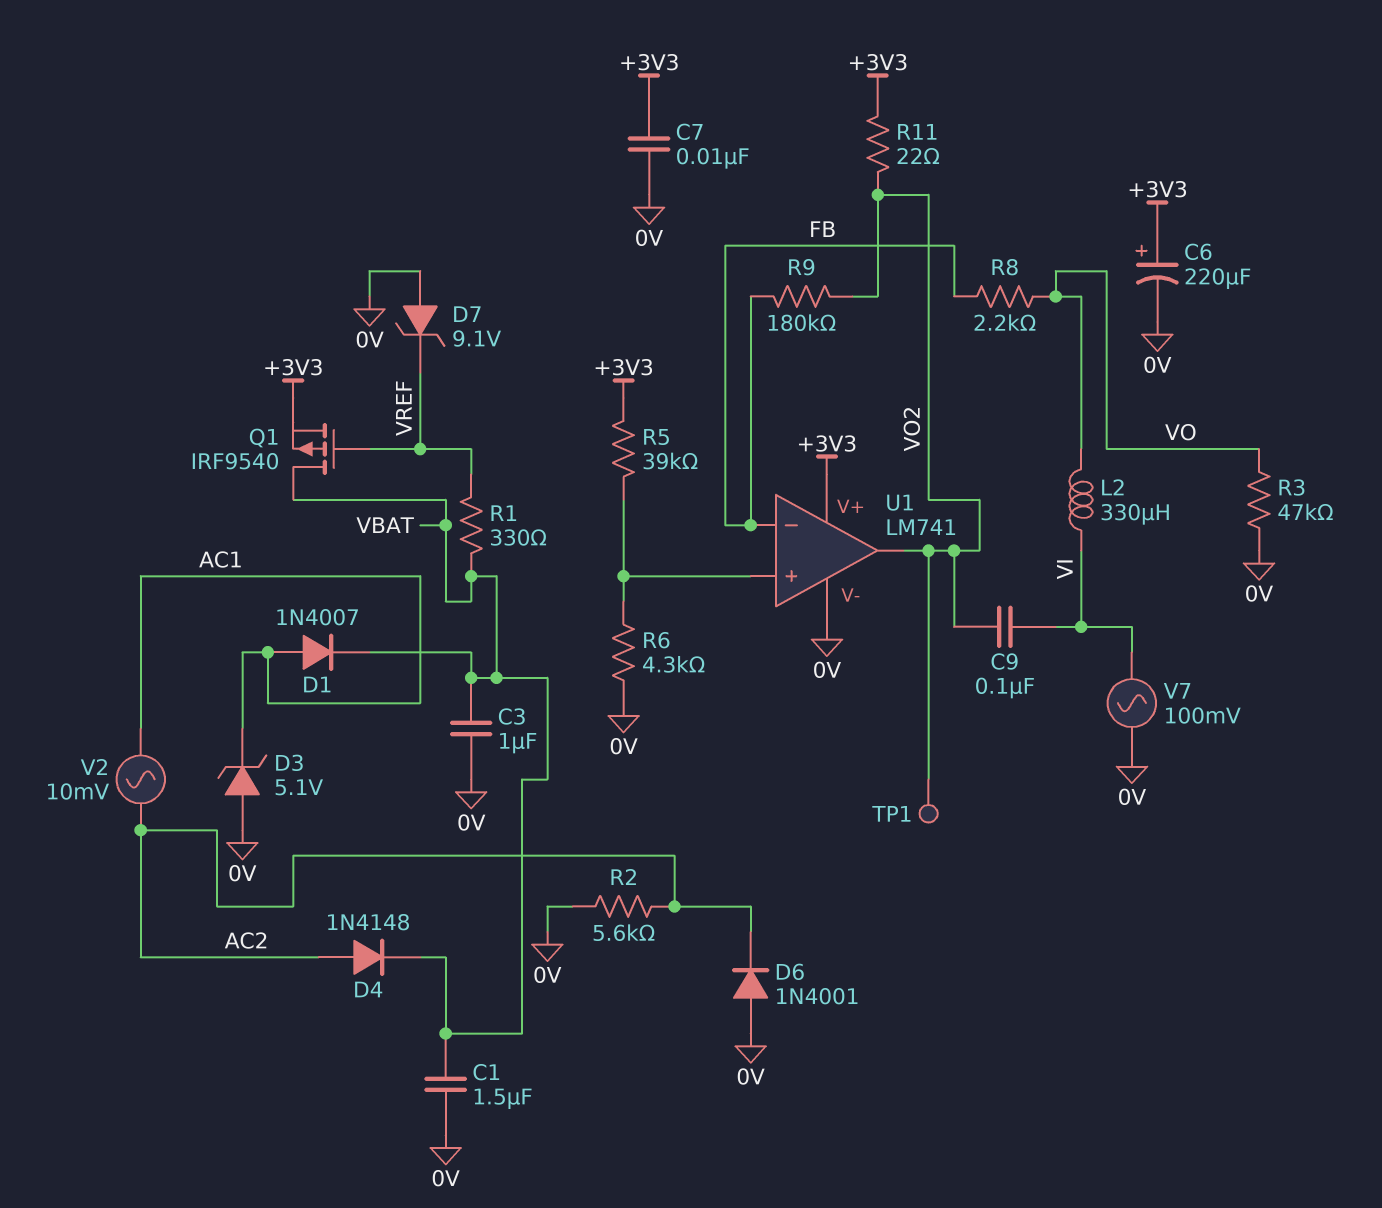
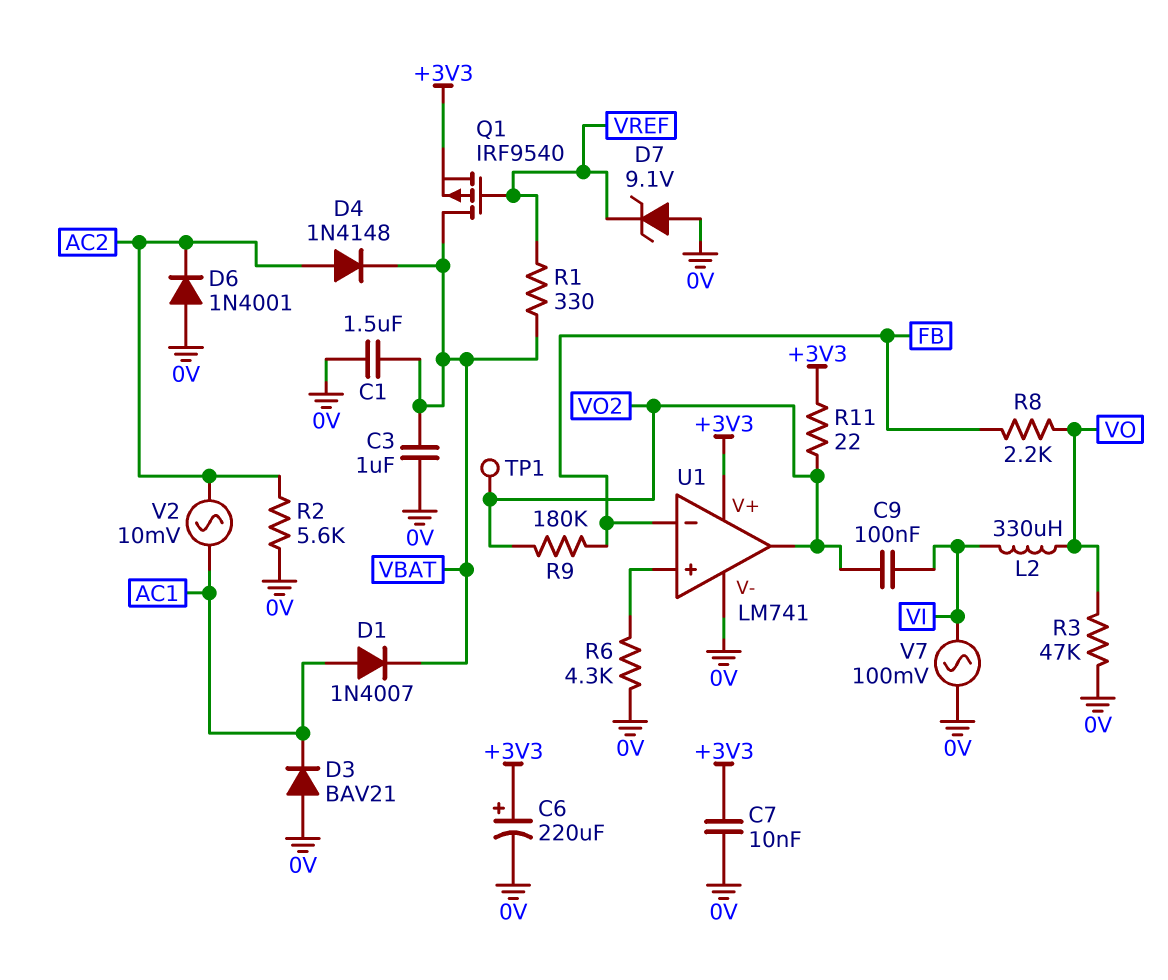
D3: zener 5.1V (A 0V, K AC1) -> diode BAV21 (A 0V, K AC1)
R5: 39k (+3V3, U1/in+) -> none

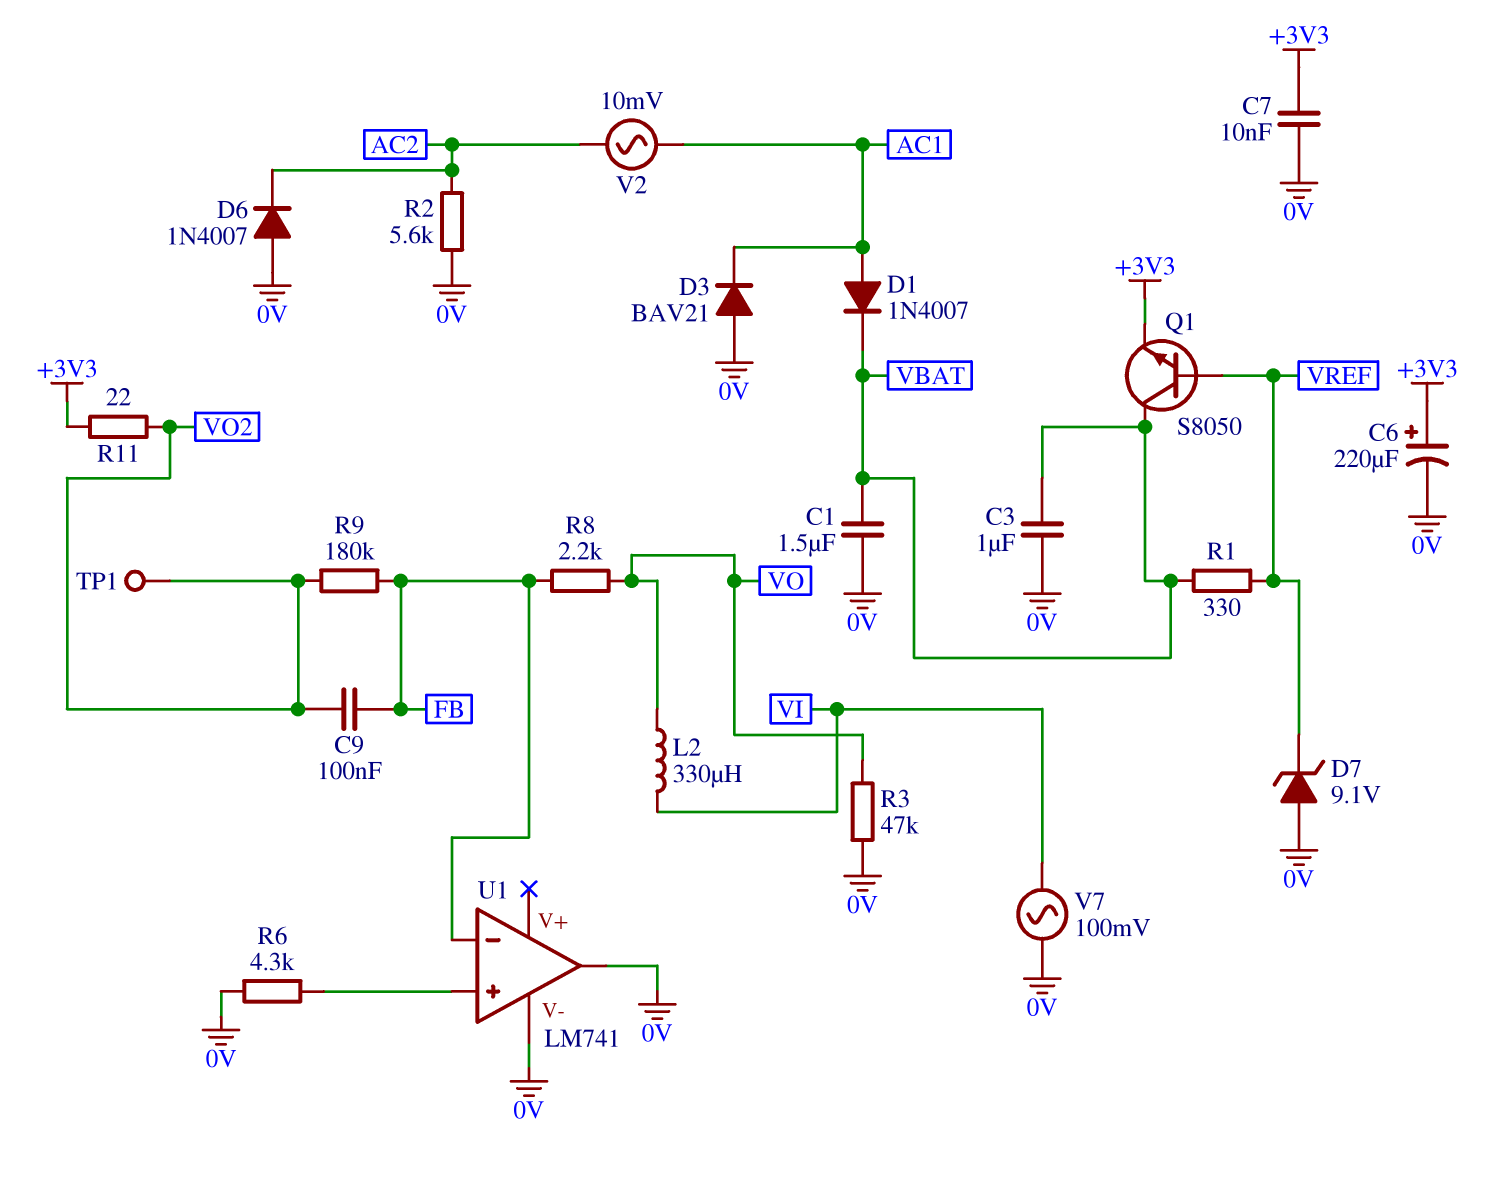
C9: 100nF (VI, VO2) -> 100nF (FB, VO2)
D4: diode 1N4148 (A AC2, K VBAT) -> none
D6: diode 1N4001 (A 0V, K AC2) -> diode 1N4007 (A 0V, K AC2)
Q1: PMOS IRF9540 (G VREF, D VBAT, S +3V3) -> NPN S8050 (B VREF, C VBAT, E +3V3)
U1 pin V+: +3V3 -> none
U1 pin out: VO2 -> 0V

